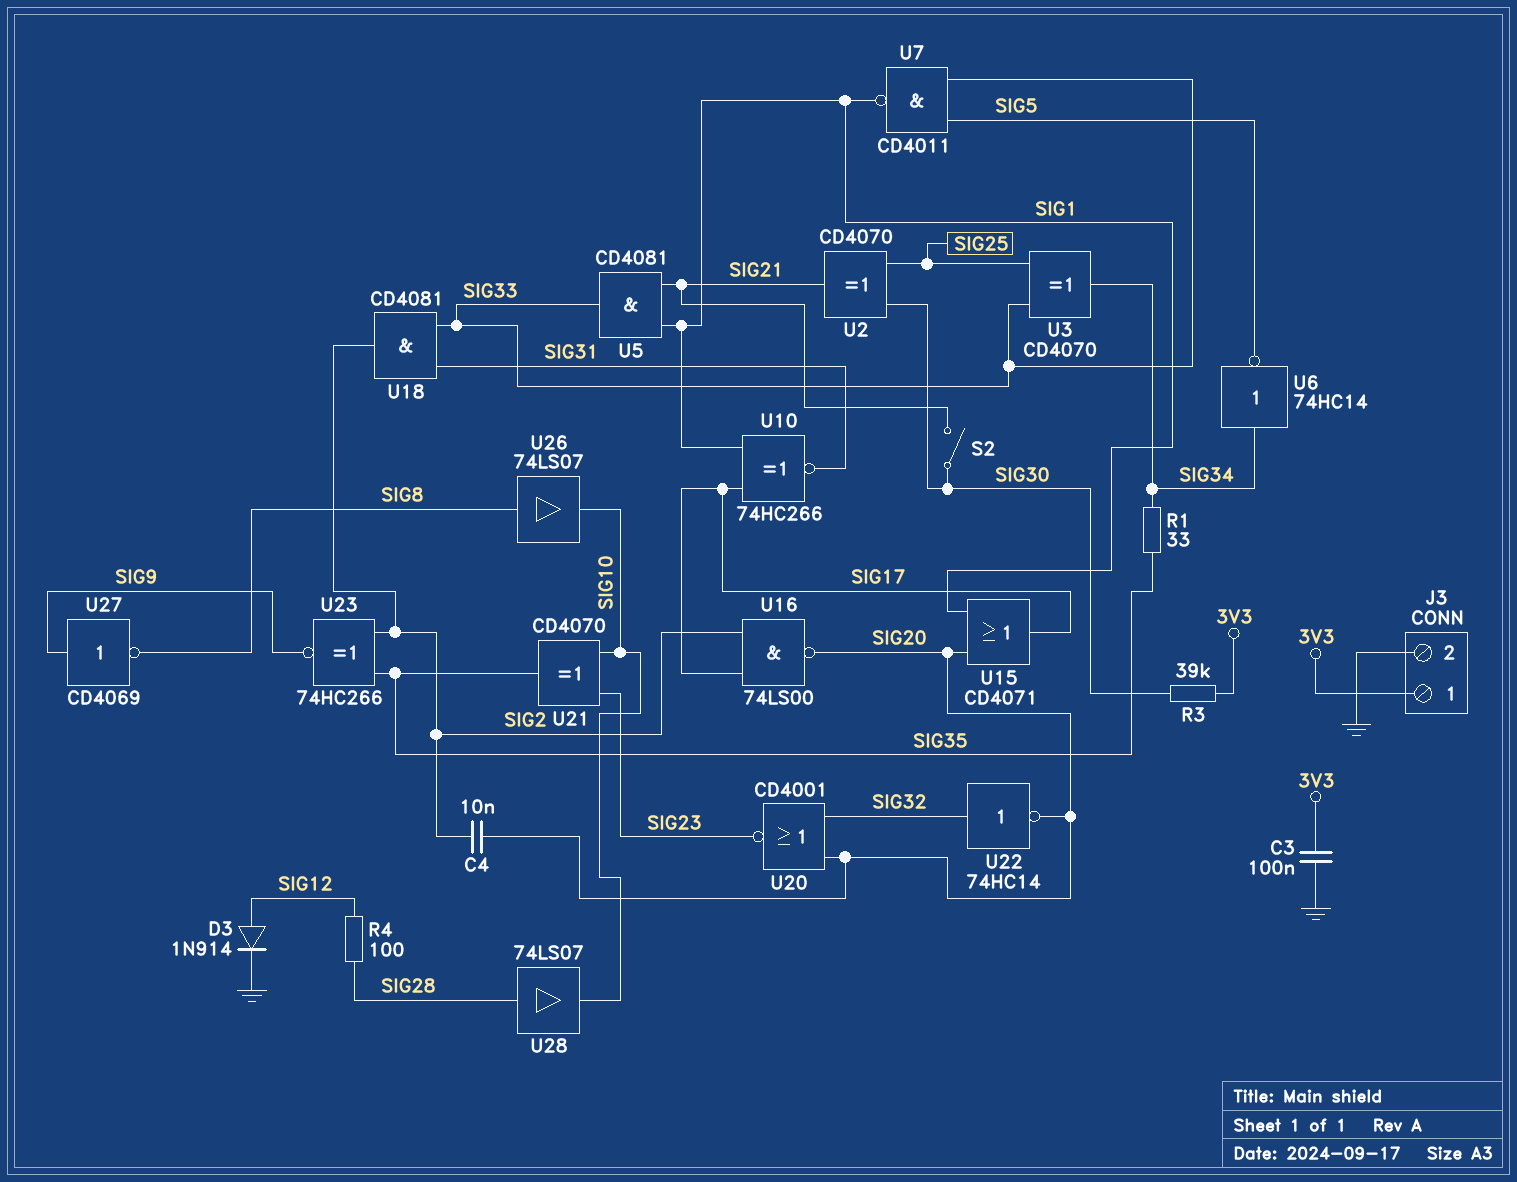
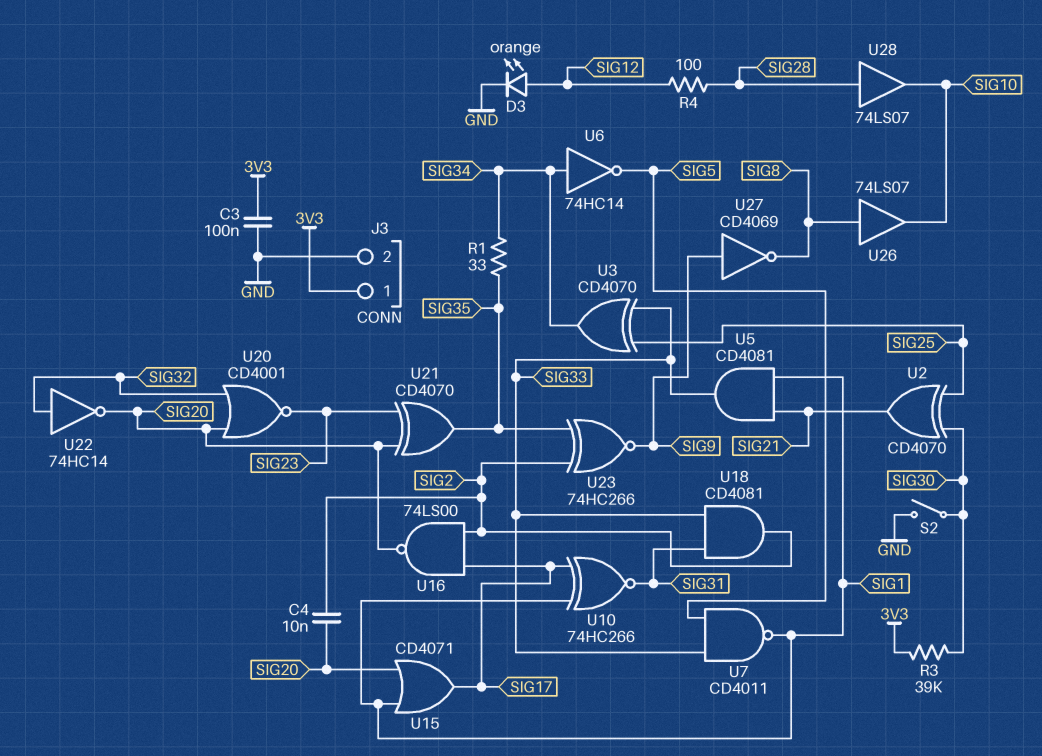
D3: diode 1N914 (A SIG12, K GND) -> LED orange (A SIG12, K GND)
S2: switch (SIG21, SIG30) -> switch (GND, SIG30)
U21: XOR CD4070 (in SIG10, in SIG23, out SIG35) -> XOR CD4070 (in SIG20, in SIG23, out SIG35)

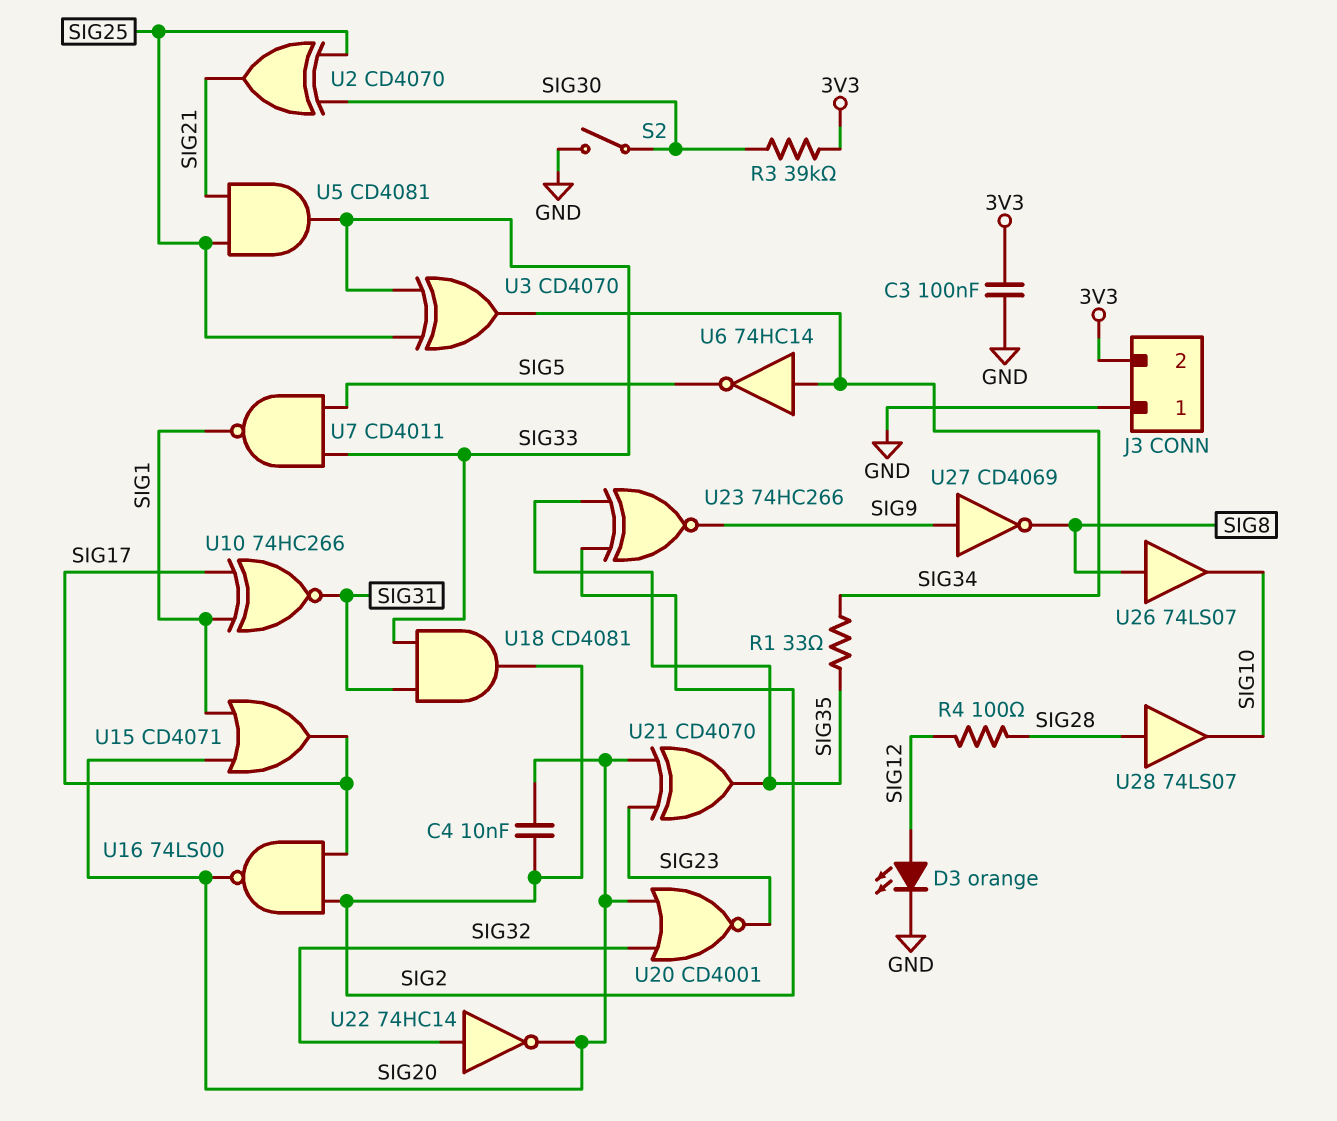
J3 pin 1: 3V3 -> GND
J3 pin 2: GND -> 3V3
U5: AND CD4081 (in SIG1, in SIG21, out SIG33) -> AND CD4081 (in SIG21, in SIG25, out SIG33)

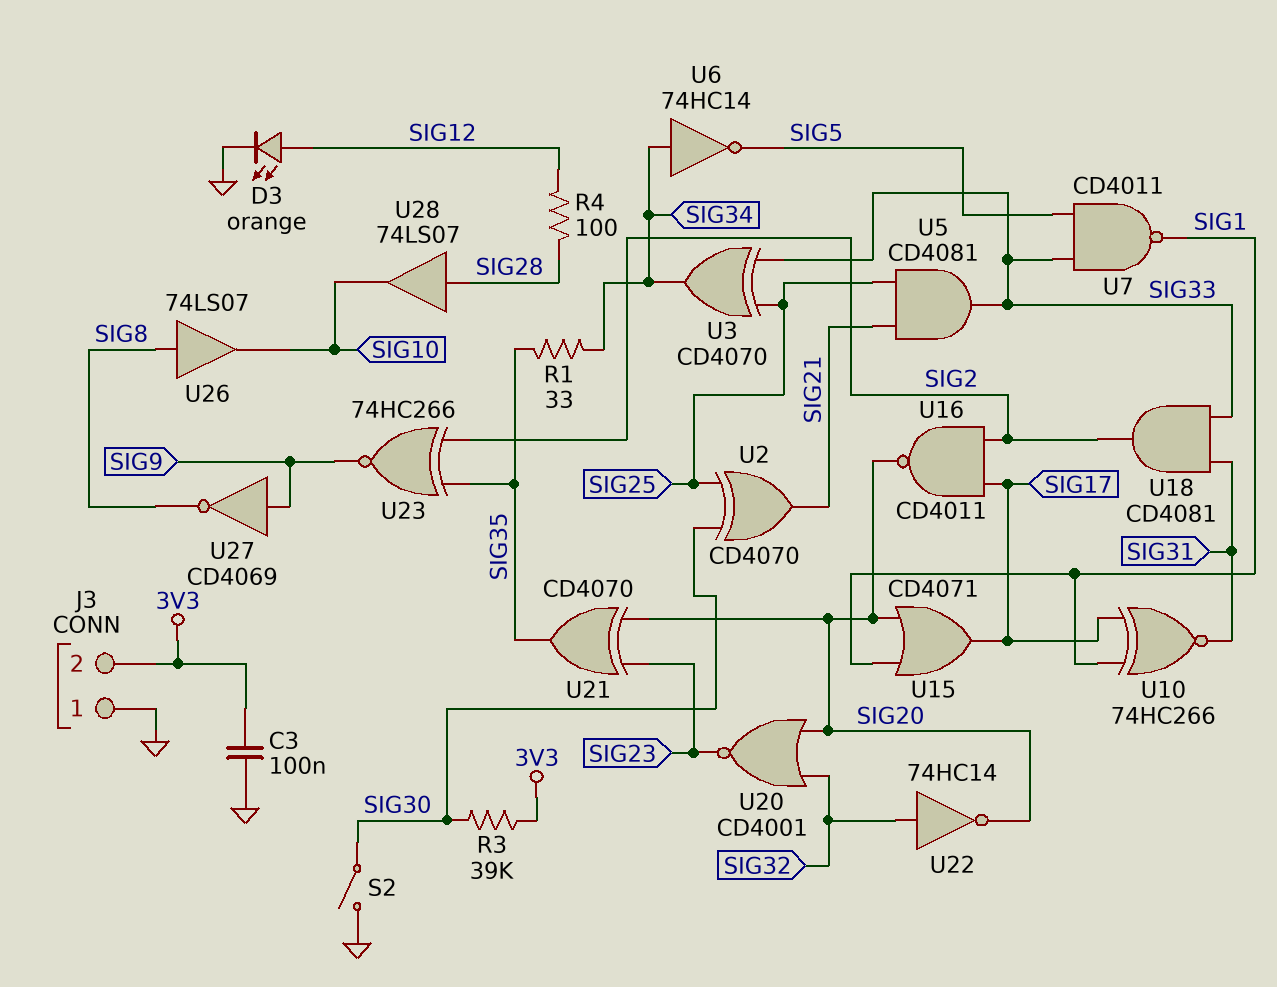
C4: 10nF (SIG2, SIG20) -> none
U16: NAND 74LS00 (in SIG2, in SIG17, out SIG20) -> NAND CD4011 (in SIG2, in SIG17, out SIG20)

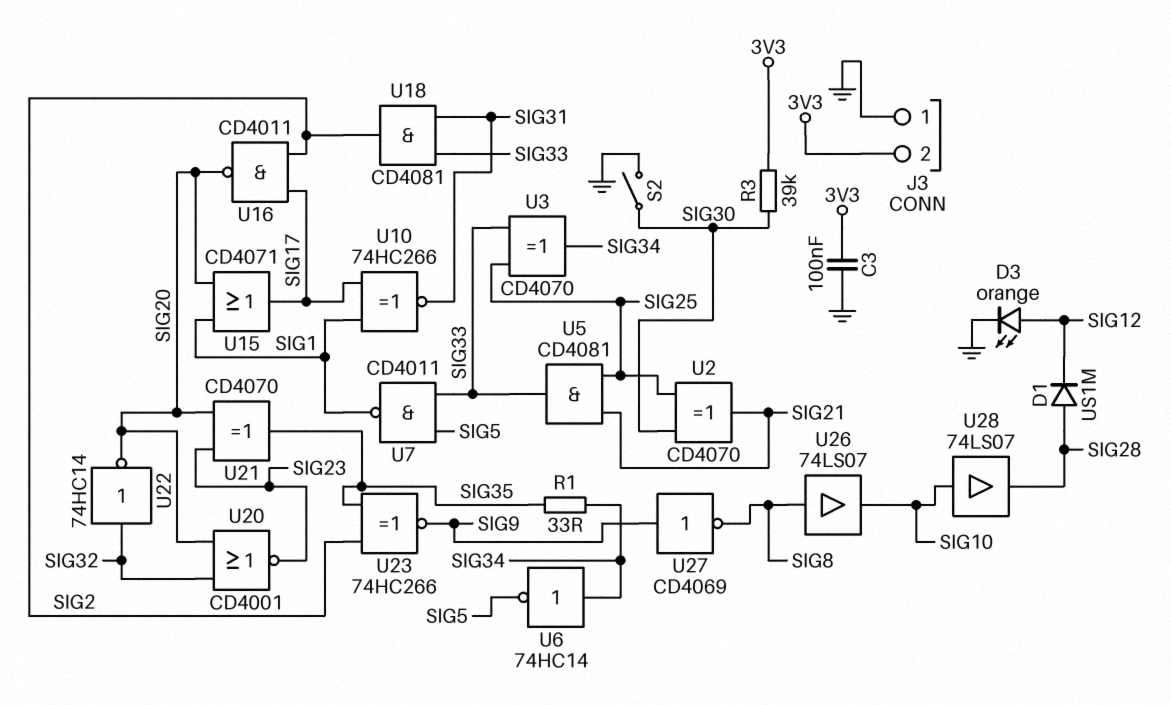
D1: none -> diode US1M (A SIG28, K SIG12)
R4: 100 (SIG12, SIG28) -> none
U28: buffer 74LS07 (in SIG28, out SIG10) -> buffer 74LS07 (in SIG10, out SIG28)

